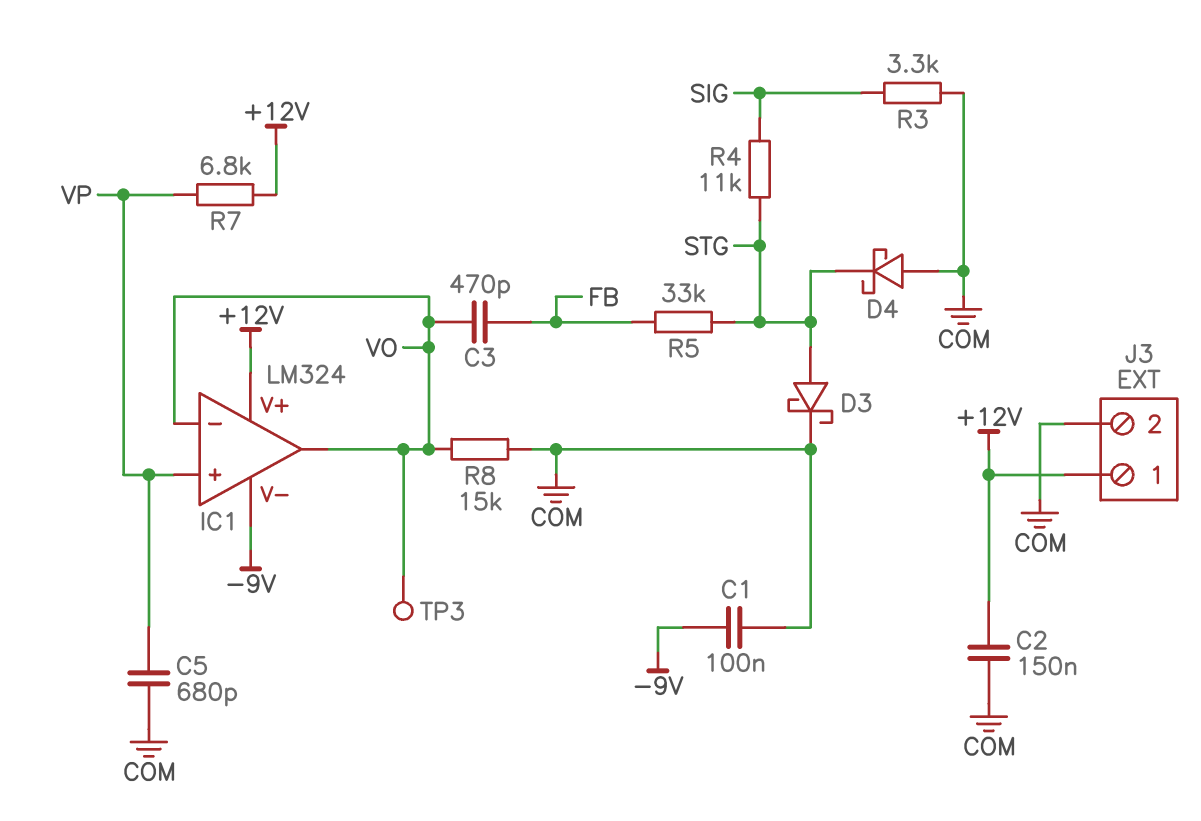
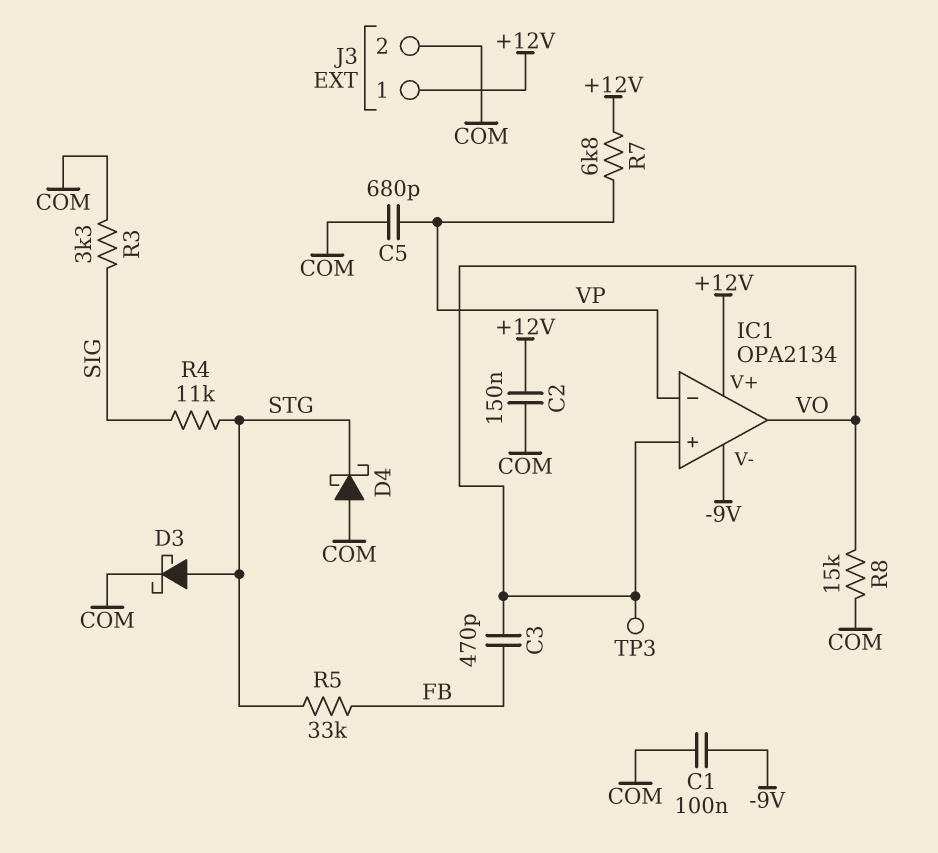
IC1: LM324 -> OPA2134
IC1 pin in+: VP -> VO
IC1 pin in-: VO -> VP

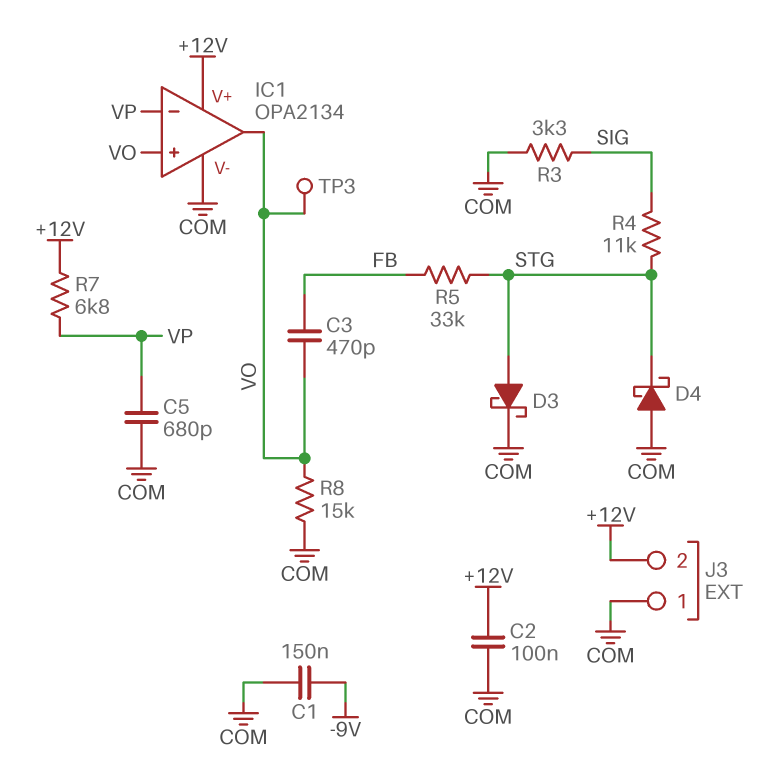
C1: 100nF (-9V, COM) -> 150nF (-9V, COM)
C2: 150nF (+12V, COM) -> 100nF (+12V, COM)
IC1 pin V-: -9V -> COM
J3 pin 1: +12V -> COM
J3 pin 2: COM -> +12V

